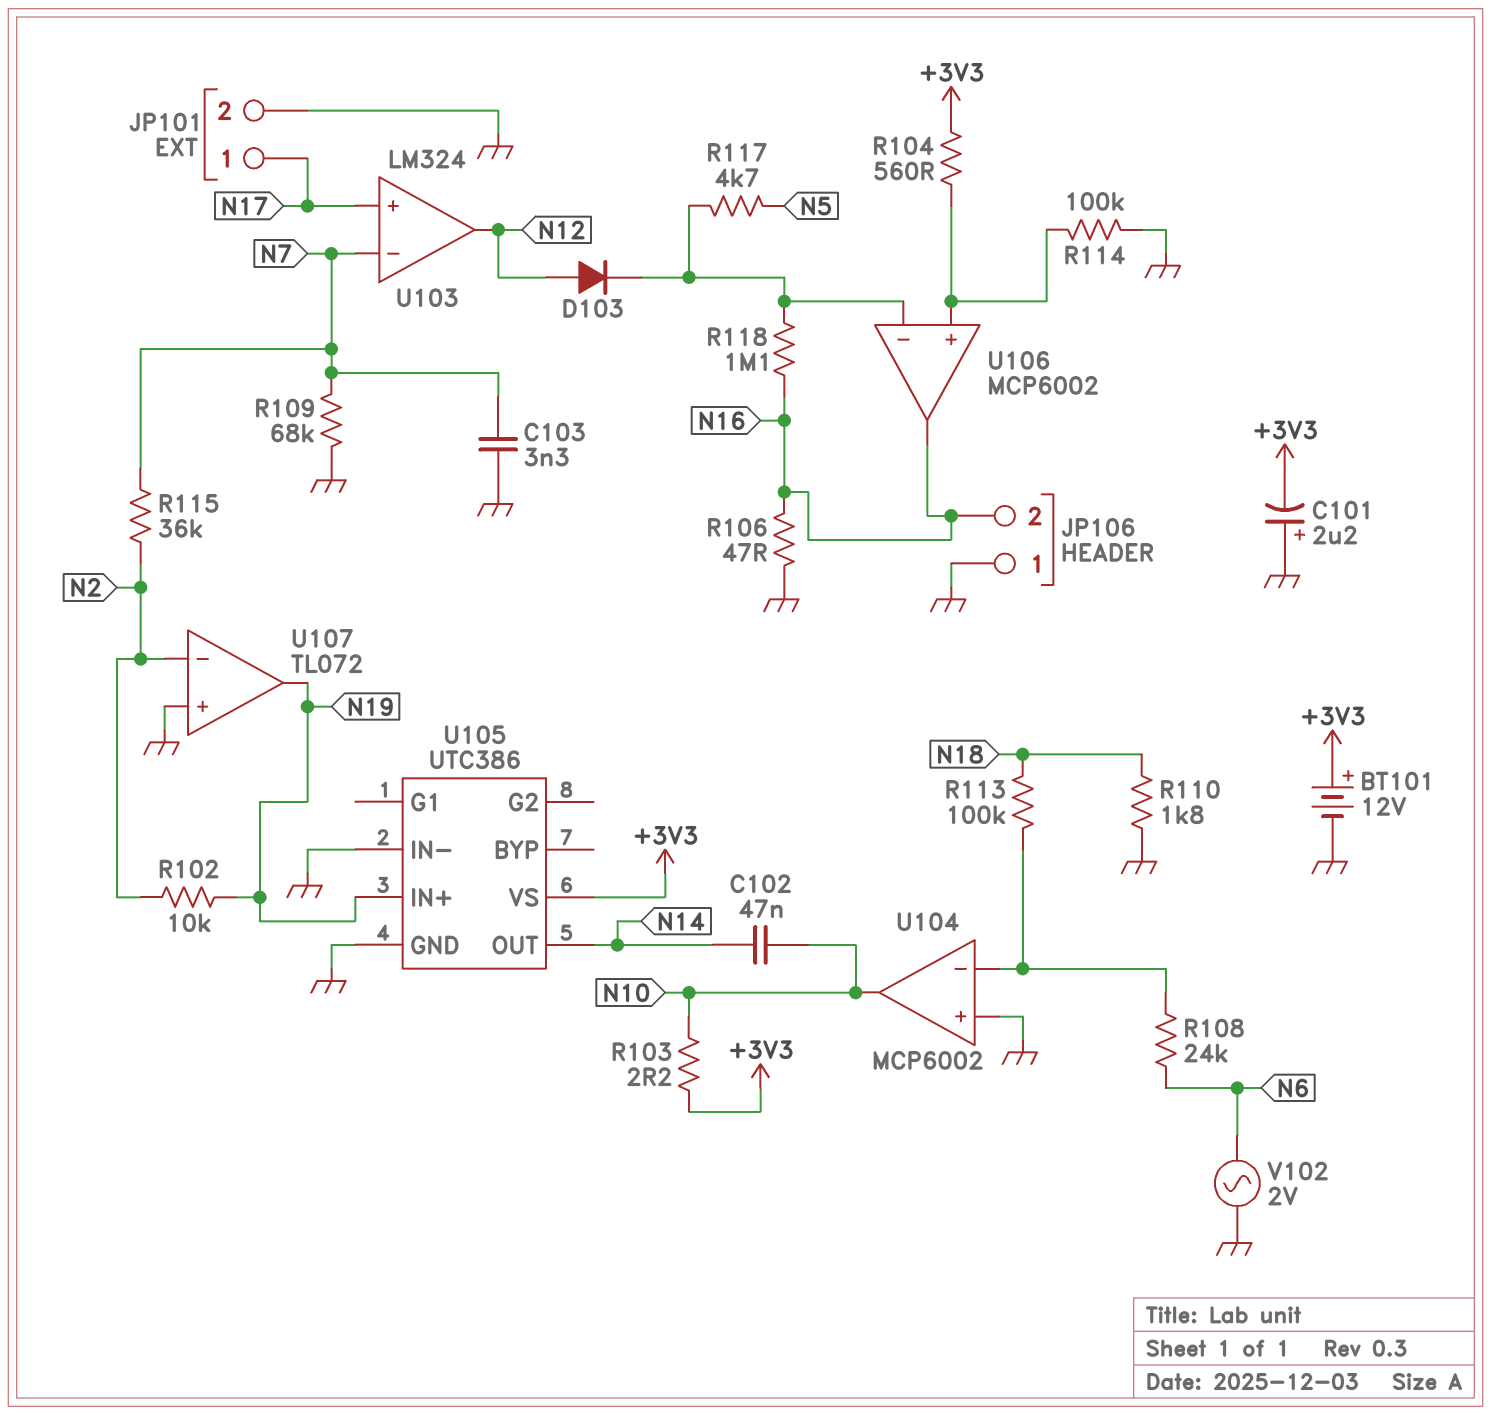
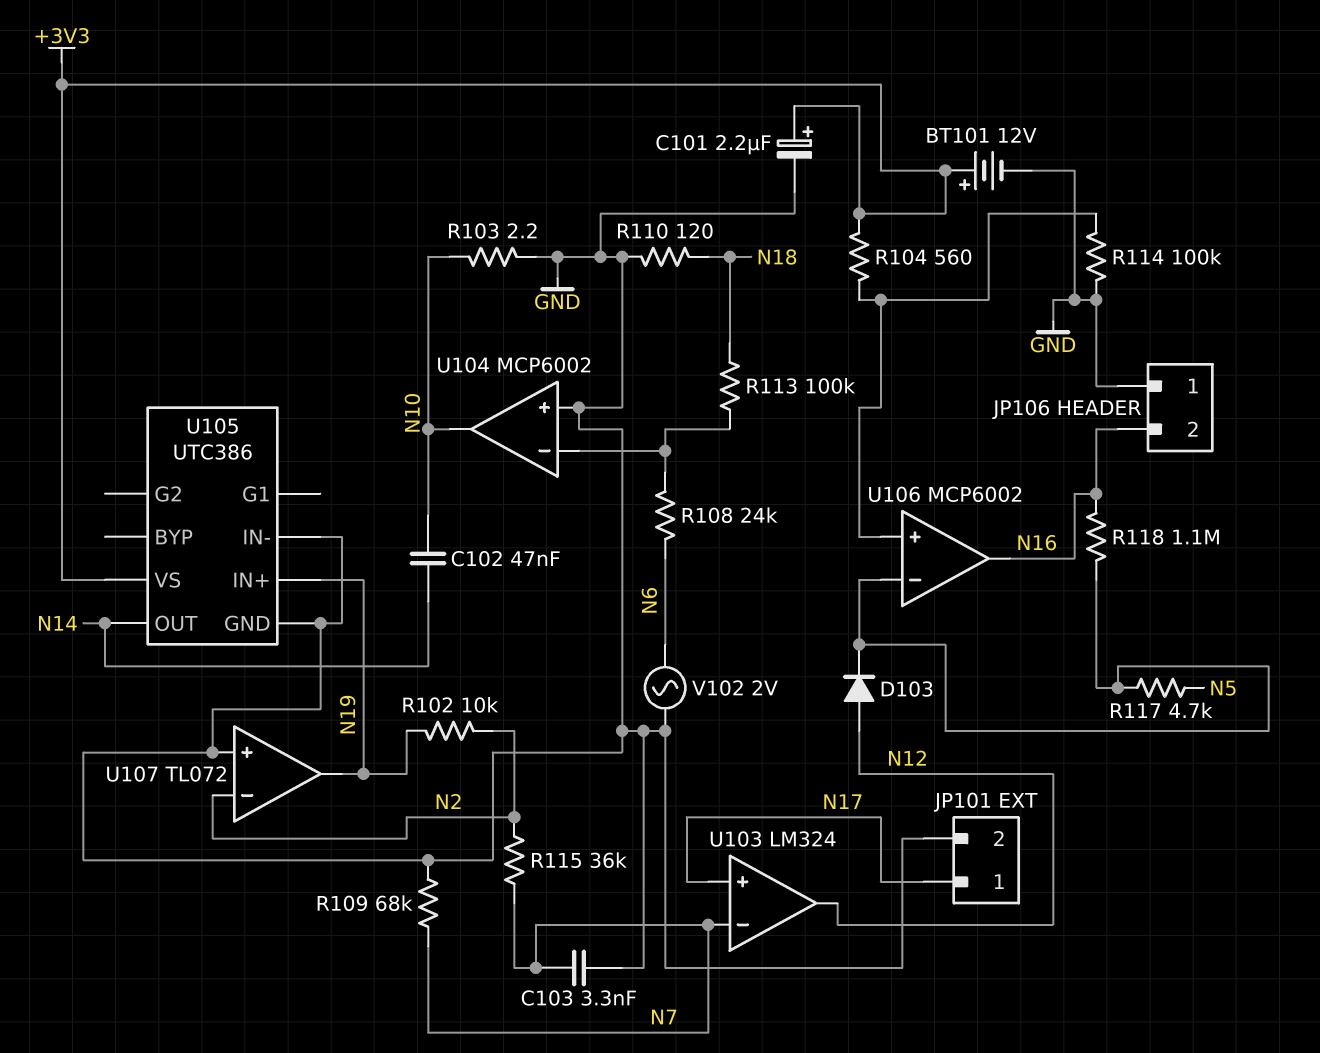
C101: 2.2uF (plus GND, minus +3V3) -> 2.2uF (plus +3V3, minus GND)
R103: 2.2 (+3V3, N10) -> 2.2 (GND, N10)
R106: 47 (GND, N16) -> none
R110: 1.8k (GND, N18) -> 120 (GND, N18)

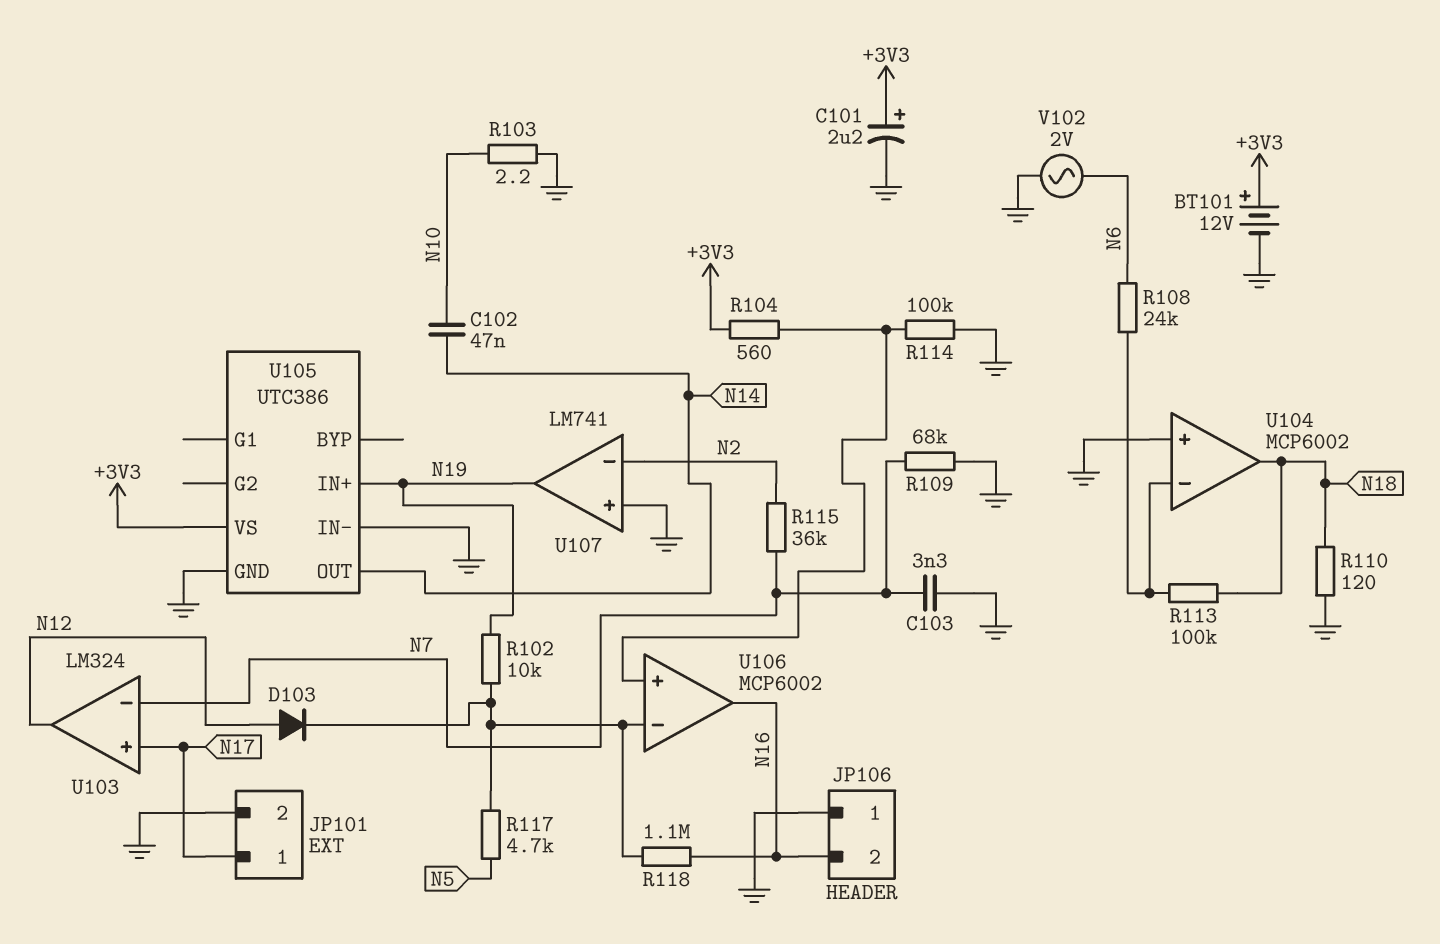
R102: 10k (N2, N19) -> 10k (N19, U106/in-)
U104 pin out: N10 -> N18
U107: TL072 -> LM741

